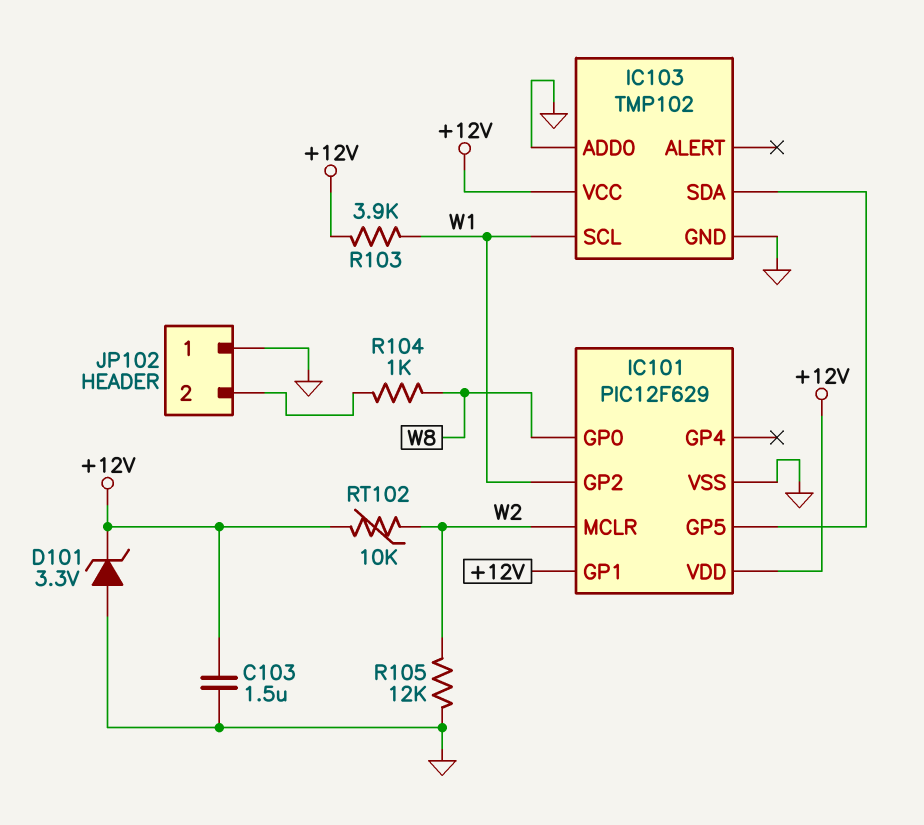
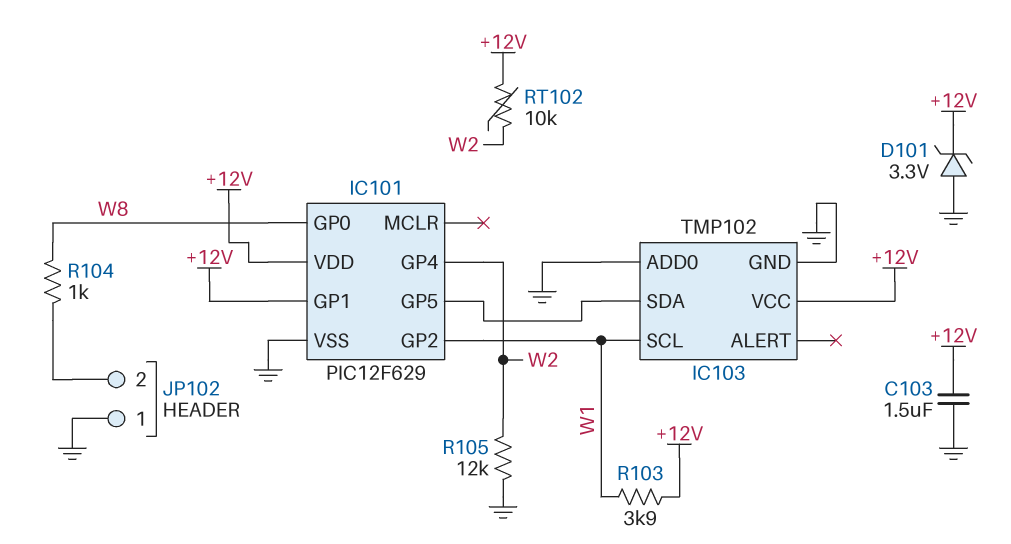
IC101 pin GP4: none -> W2
IC101 pin MCLR: W2 -> none

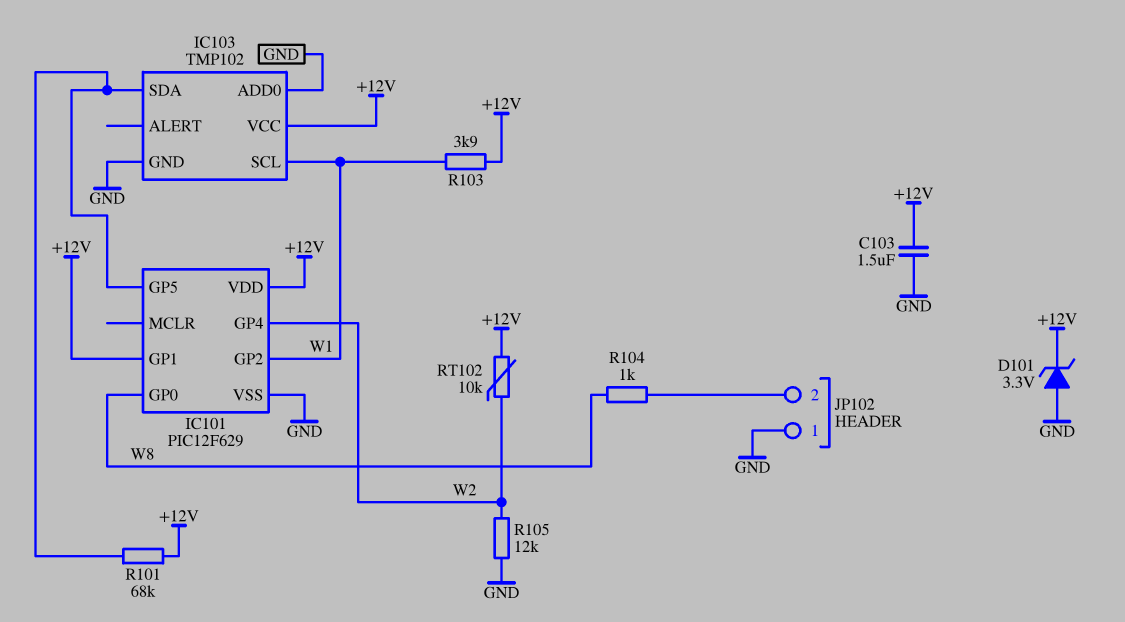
R101: none -> 68k (+12V, IC101/GP5)

